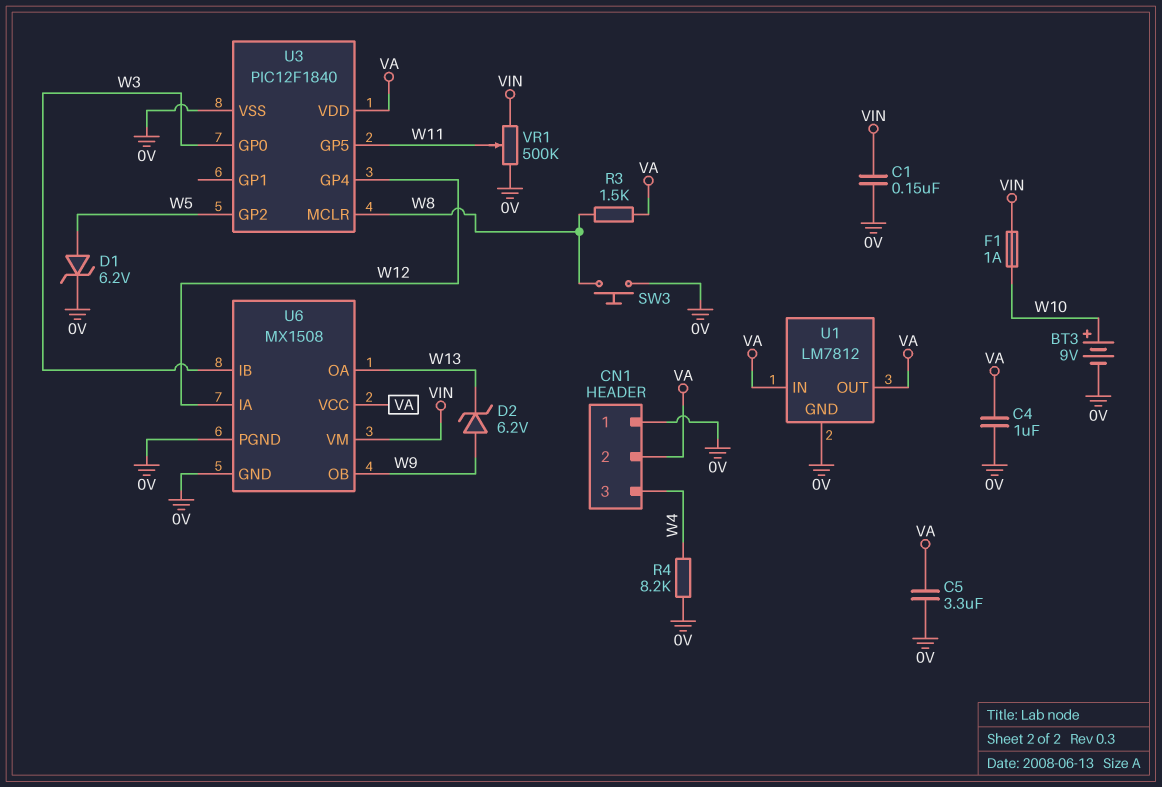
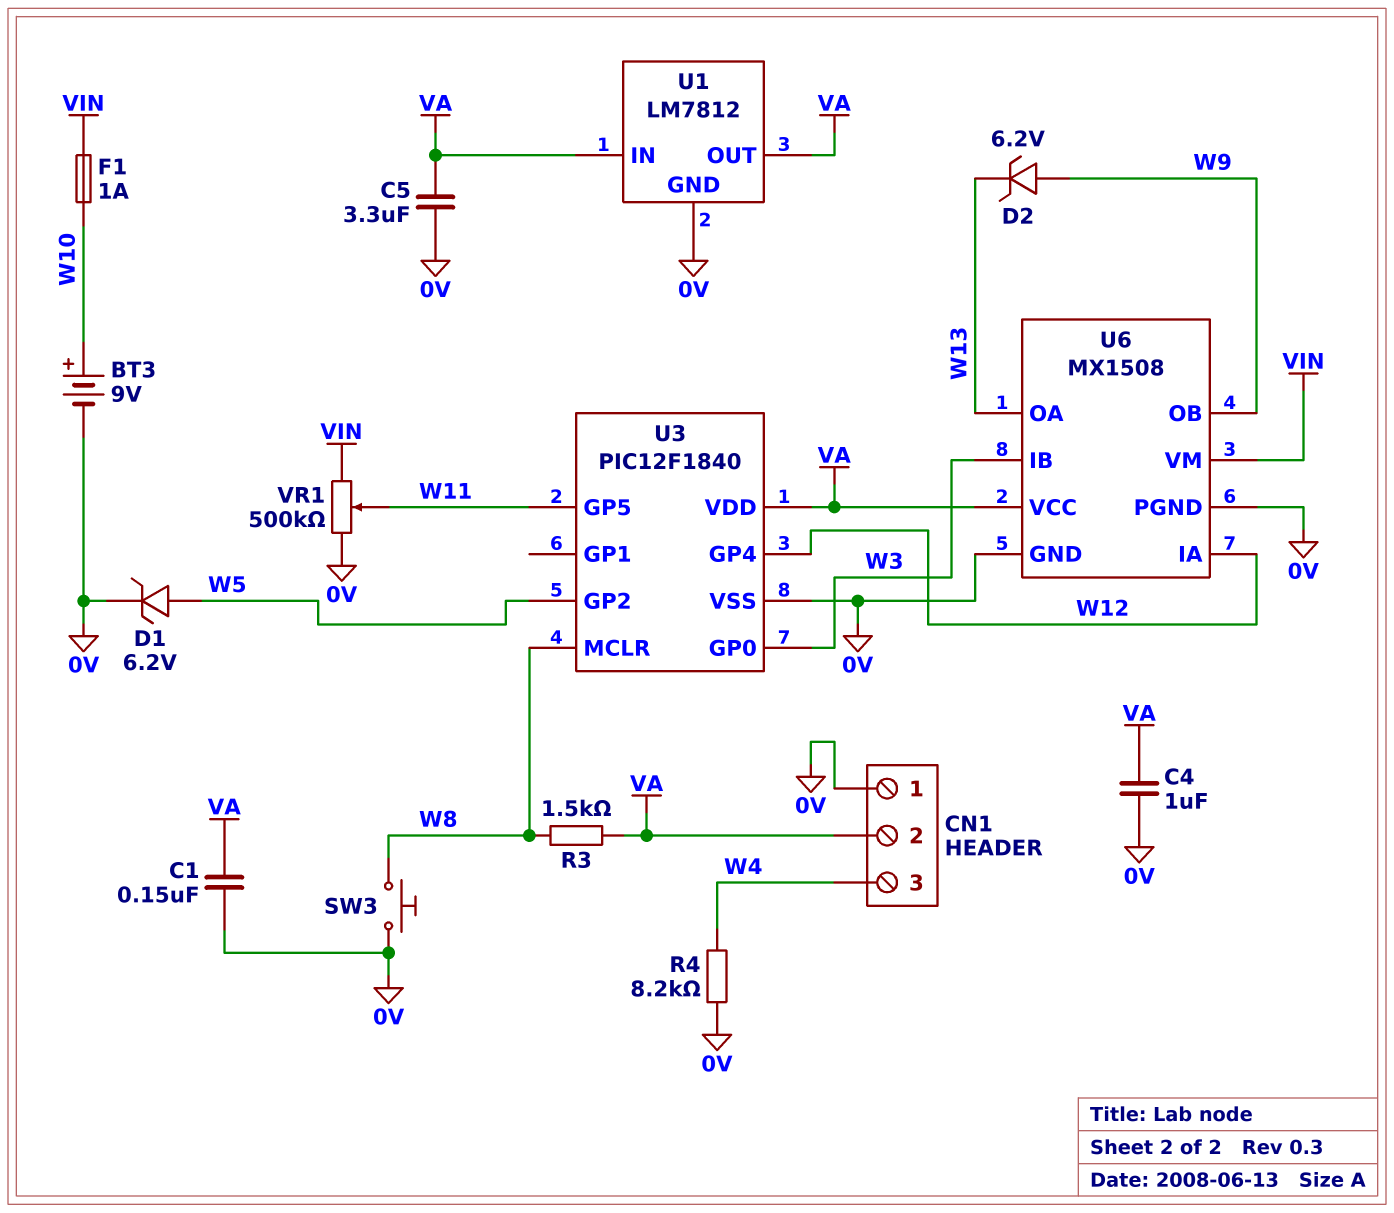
C1: 150nF (0V, VIN) -> 150nF (0V, VA)

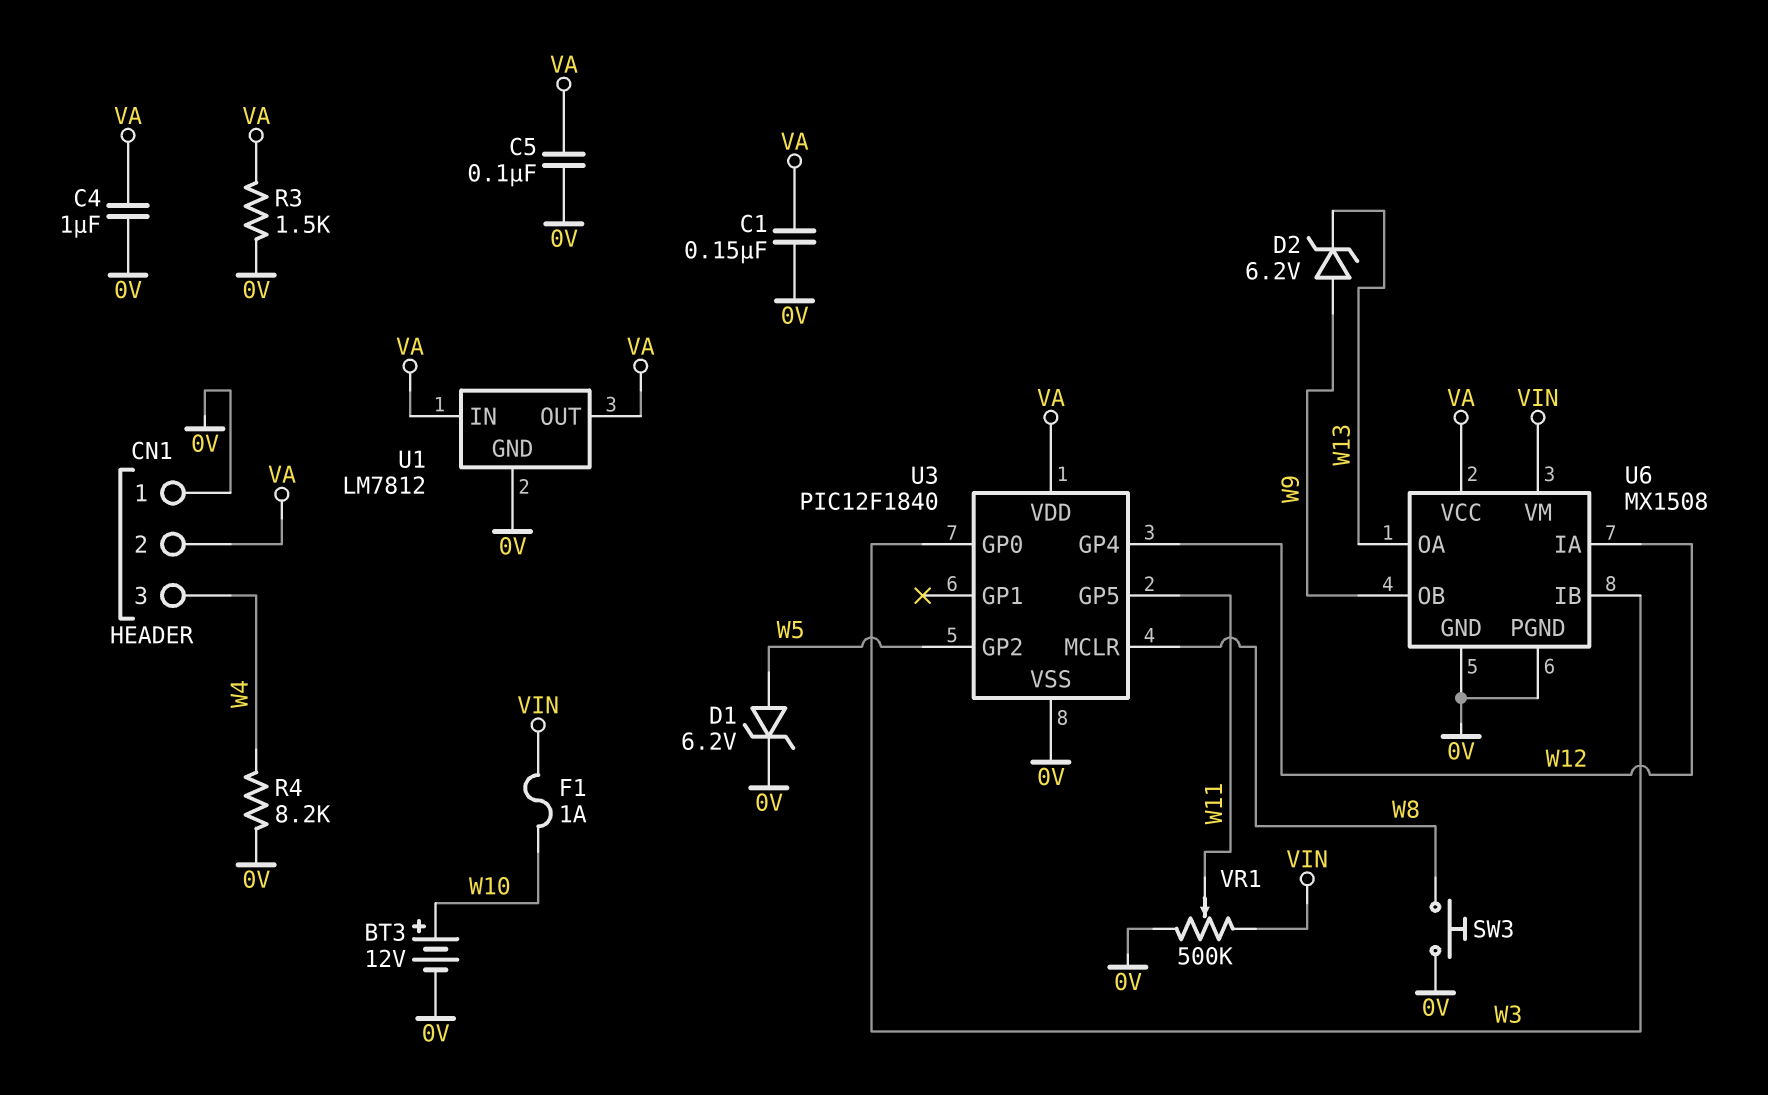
BT3: 9V (plus W10, minus 0V) -> 12V (plus W10, minus 0V)
C5: 3.3uF (0V, VA) -> 100nF (0V, VA)
R3: 1.5k (VA, W8) -> 1.5k (0V, VA)

